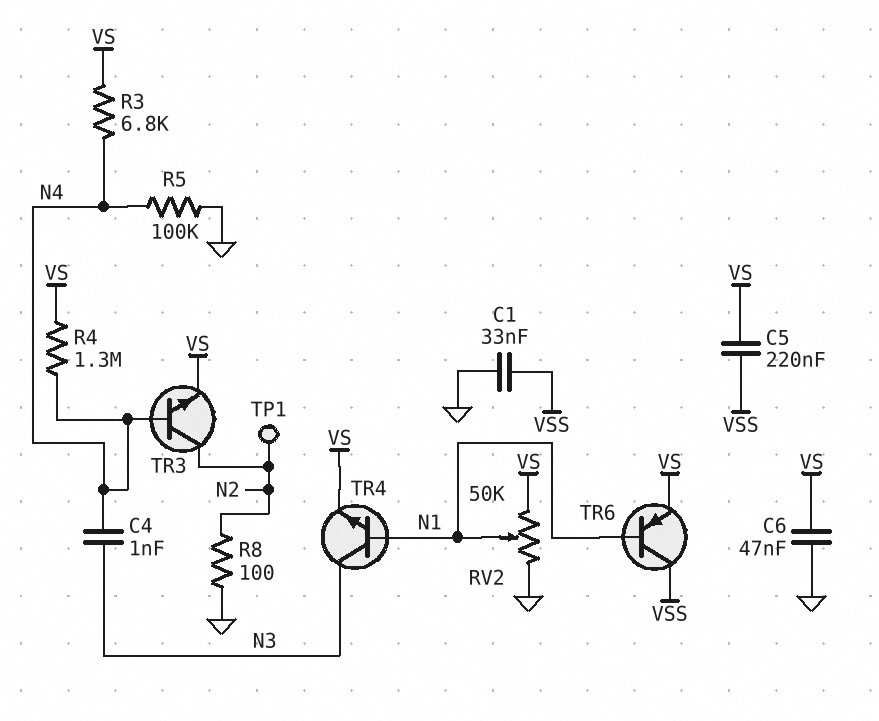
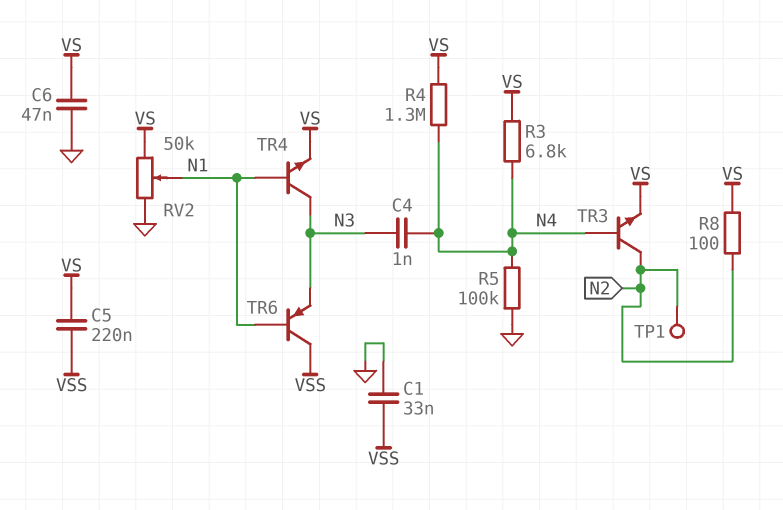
R8: 100 (GND, N2) -> 100 (N2, VS)
TR6: PNP (B N1, C VSS, E VS) -> PNP (B N1, C VSS, E N3)

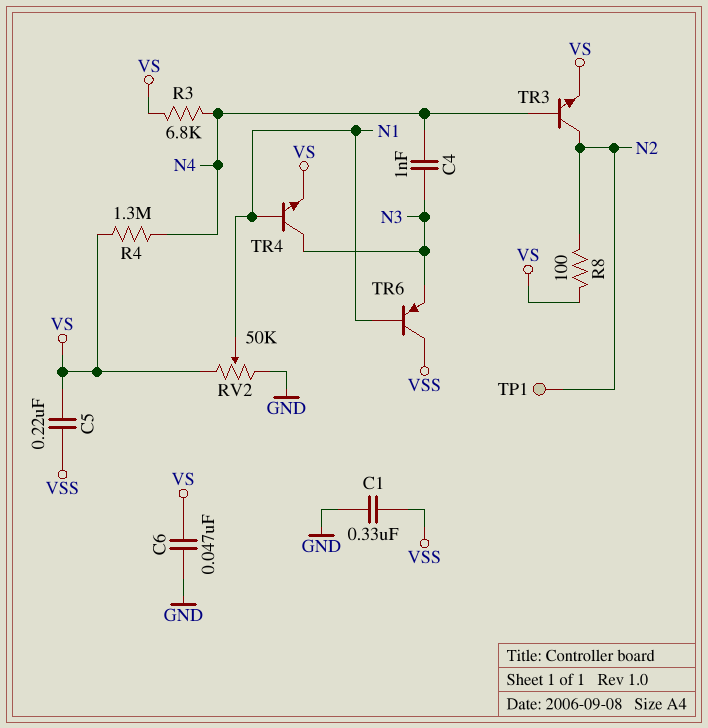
C1: 33nF (GND, VSS) -> 330nF (GND, VSS)
R5: 100k (GND, N4) -> none

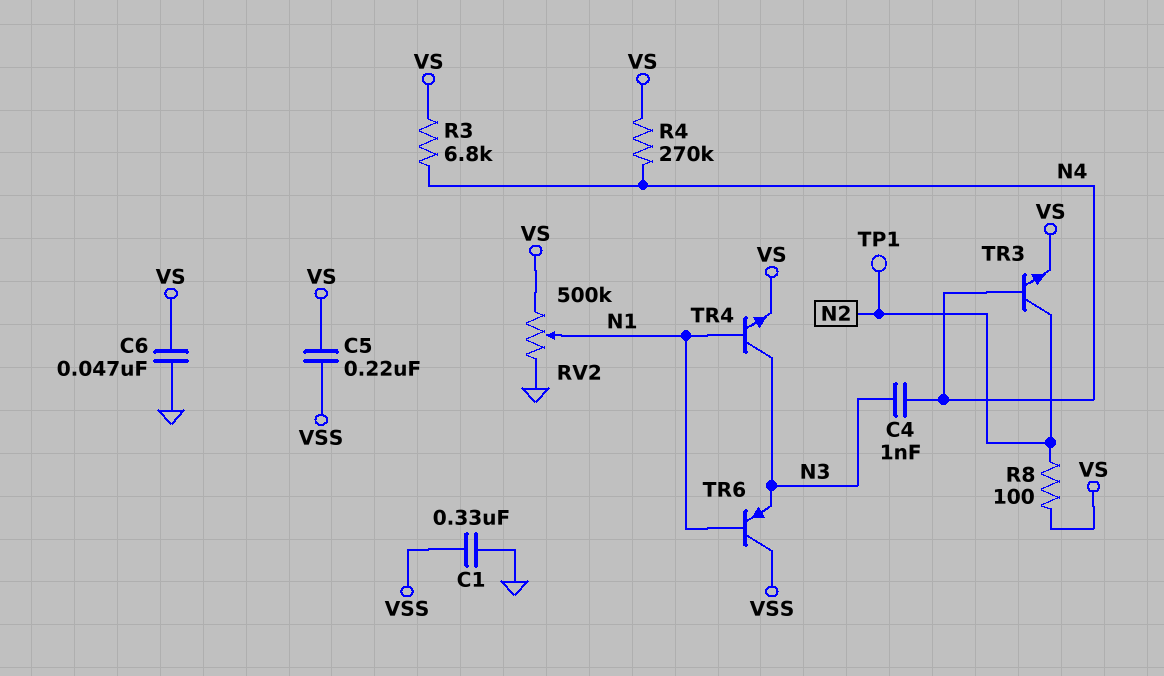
R4: 1.3M (N4, VS) -> 270k (N4, VS)
RV2: 50k (GND, VS, wiper N1) -> 500k (GND, VS, wiper N1)

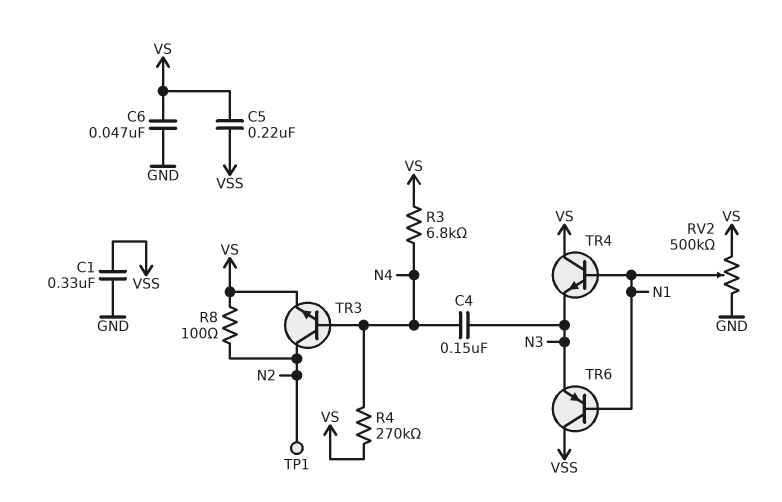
C4: 1nF (N3, N4) -> 150nF (N3, N4)
TR4: NPN (B N1, C N3, E VS) -> NPN (B N1, C VS, E N3)

